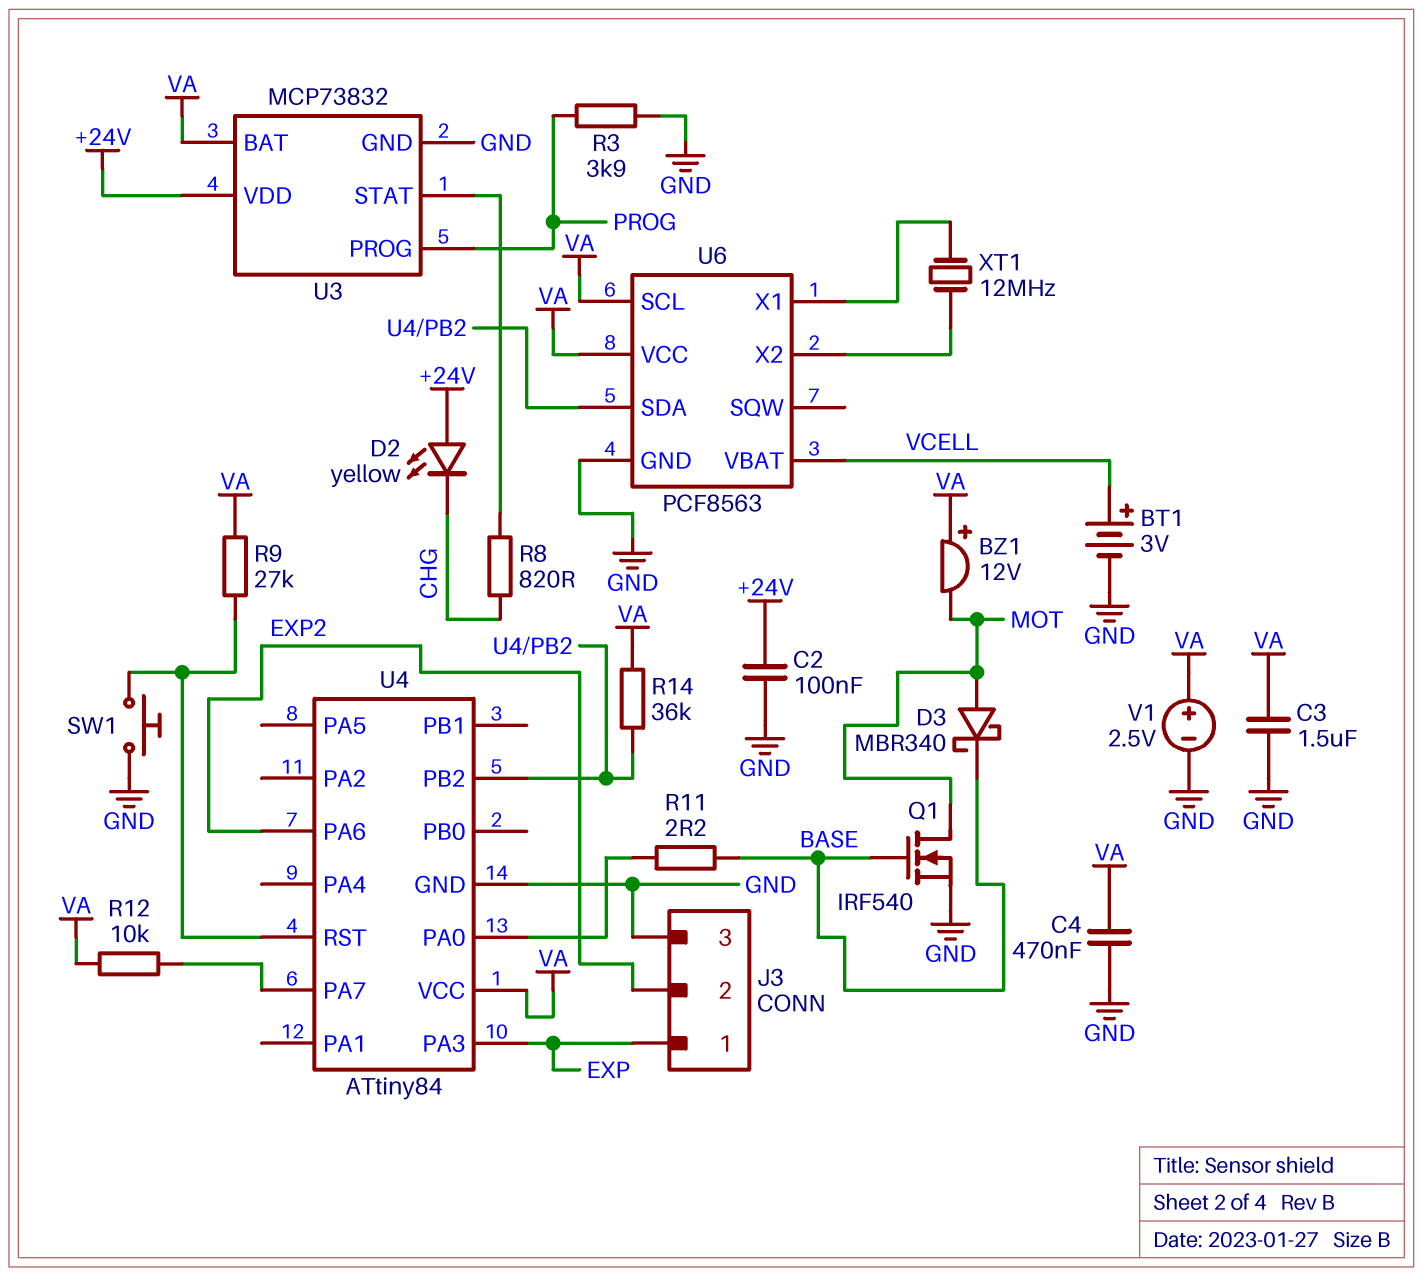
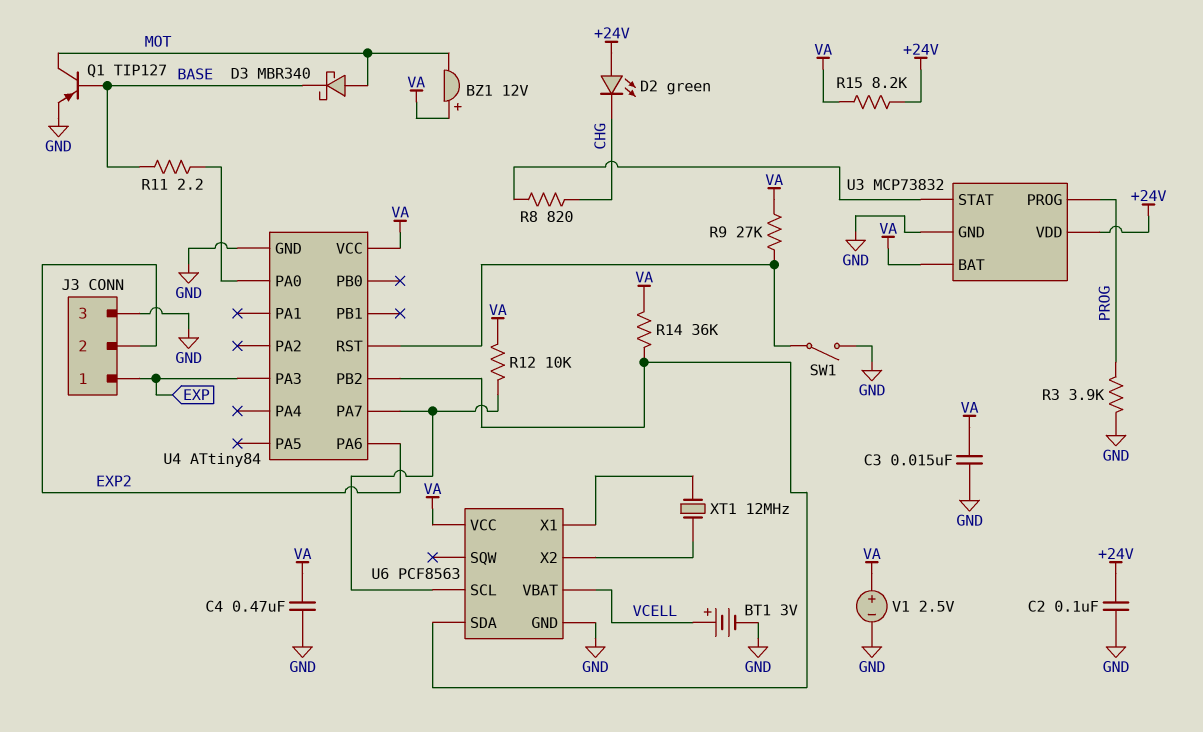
C3: 1.5uF (GND, VA) -> 15nF (GND, VA)
D2: LED yellow (A +24V, K CHG) -> LED green (A +24V, K CHG)
Q1: NMOS IRF540 (G BASE, D MOT, S GND) -> PNP TIP127 (B BASE, C MOT, E GND)
R15: none -> 8.2k (+24V, VA)
SW1: button (GND, U4/RST) -> switch (GND, U4/RST)
U6 pin SCL: VA -> U4/PA7

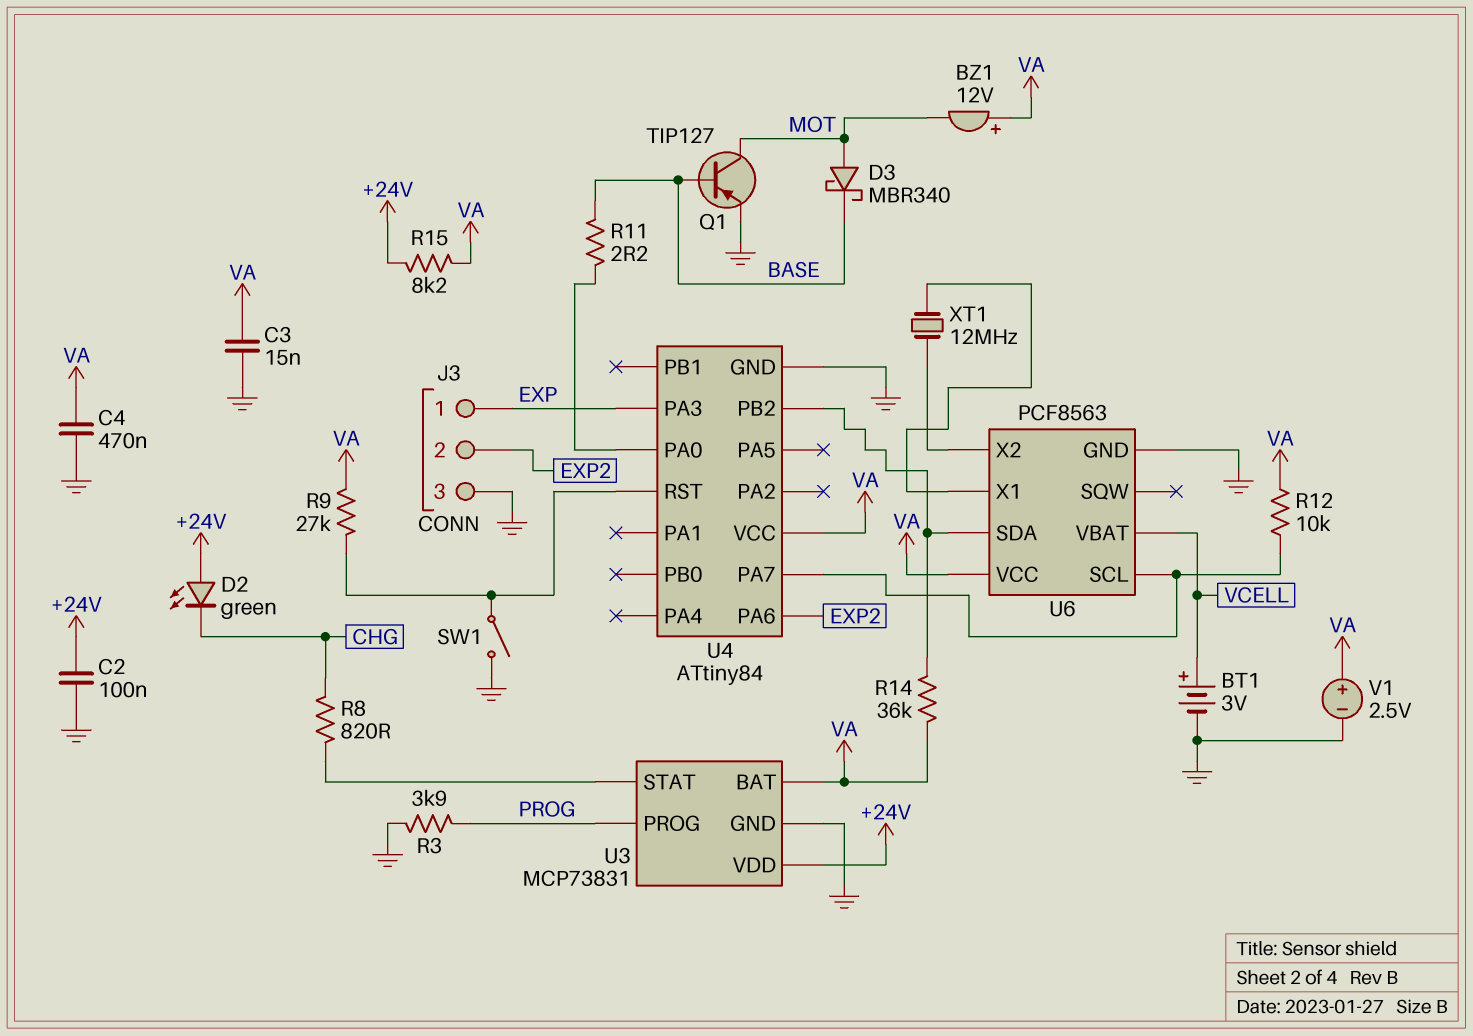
U3: MCP73832 -> MCP73831

